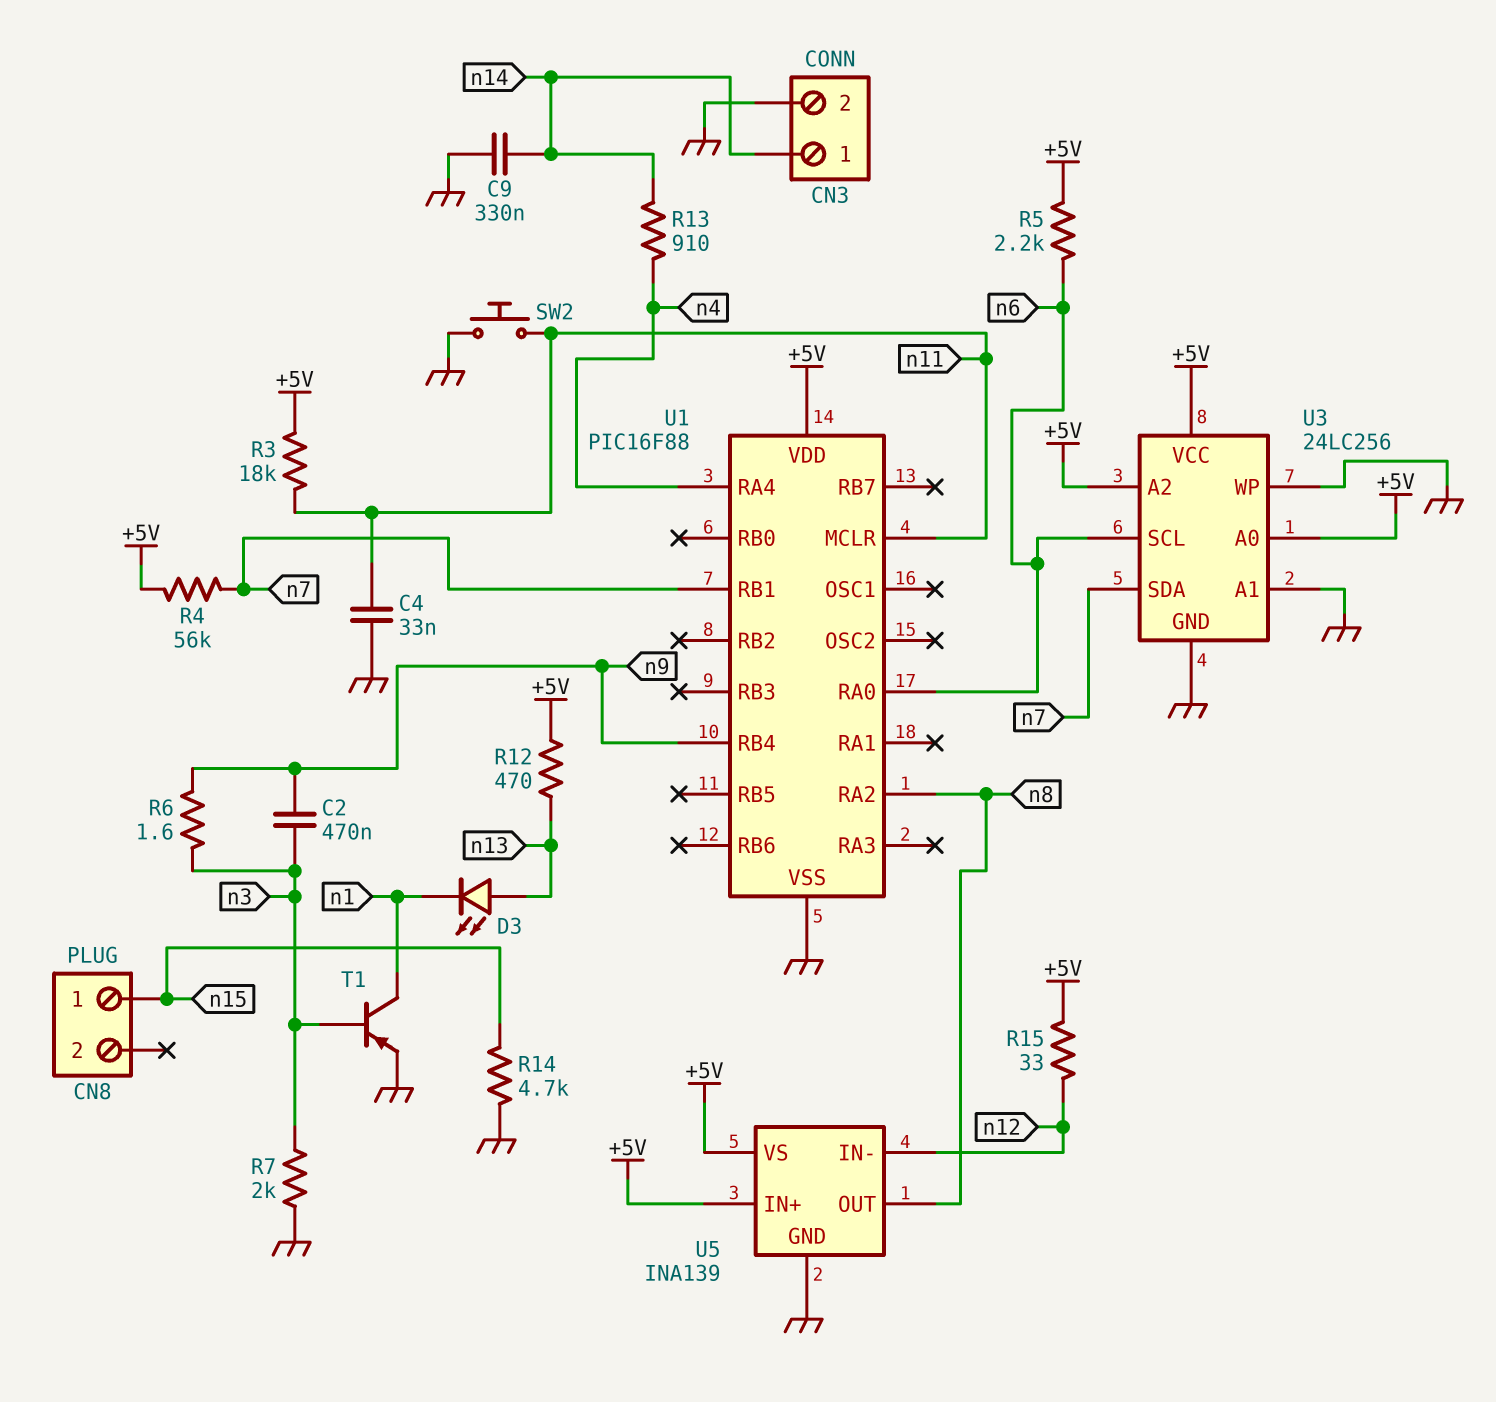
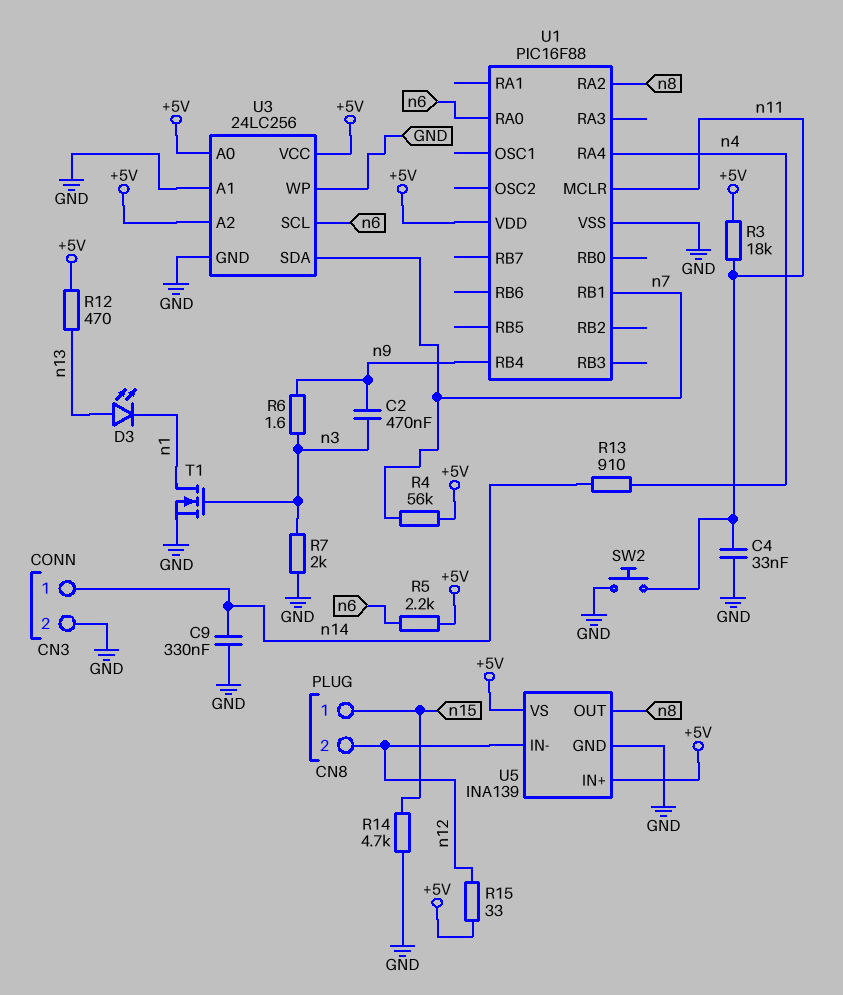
CN8 pin 2: none -> n12
T1: PNP (B n3, C n1, E GND) -> NMOS (G n3, D n1, S GND)

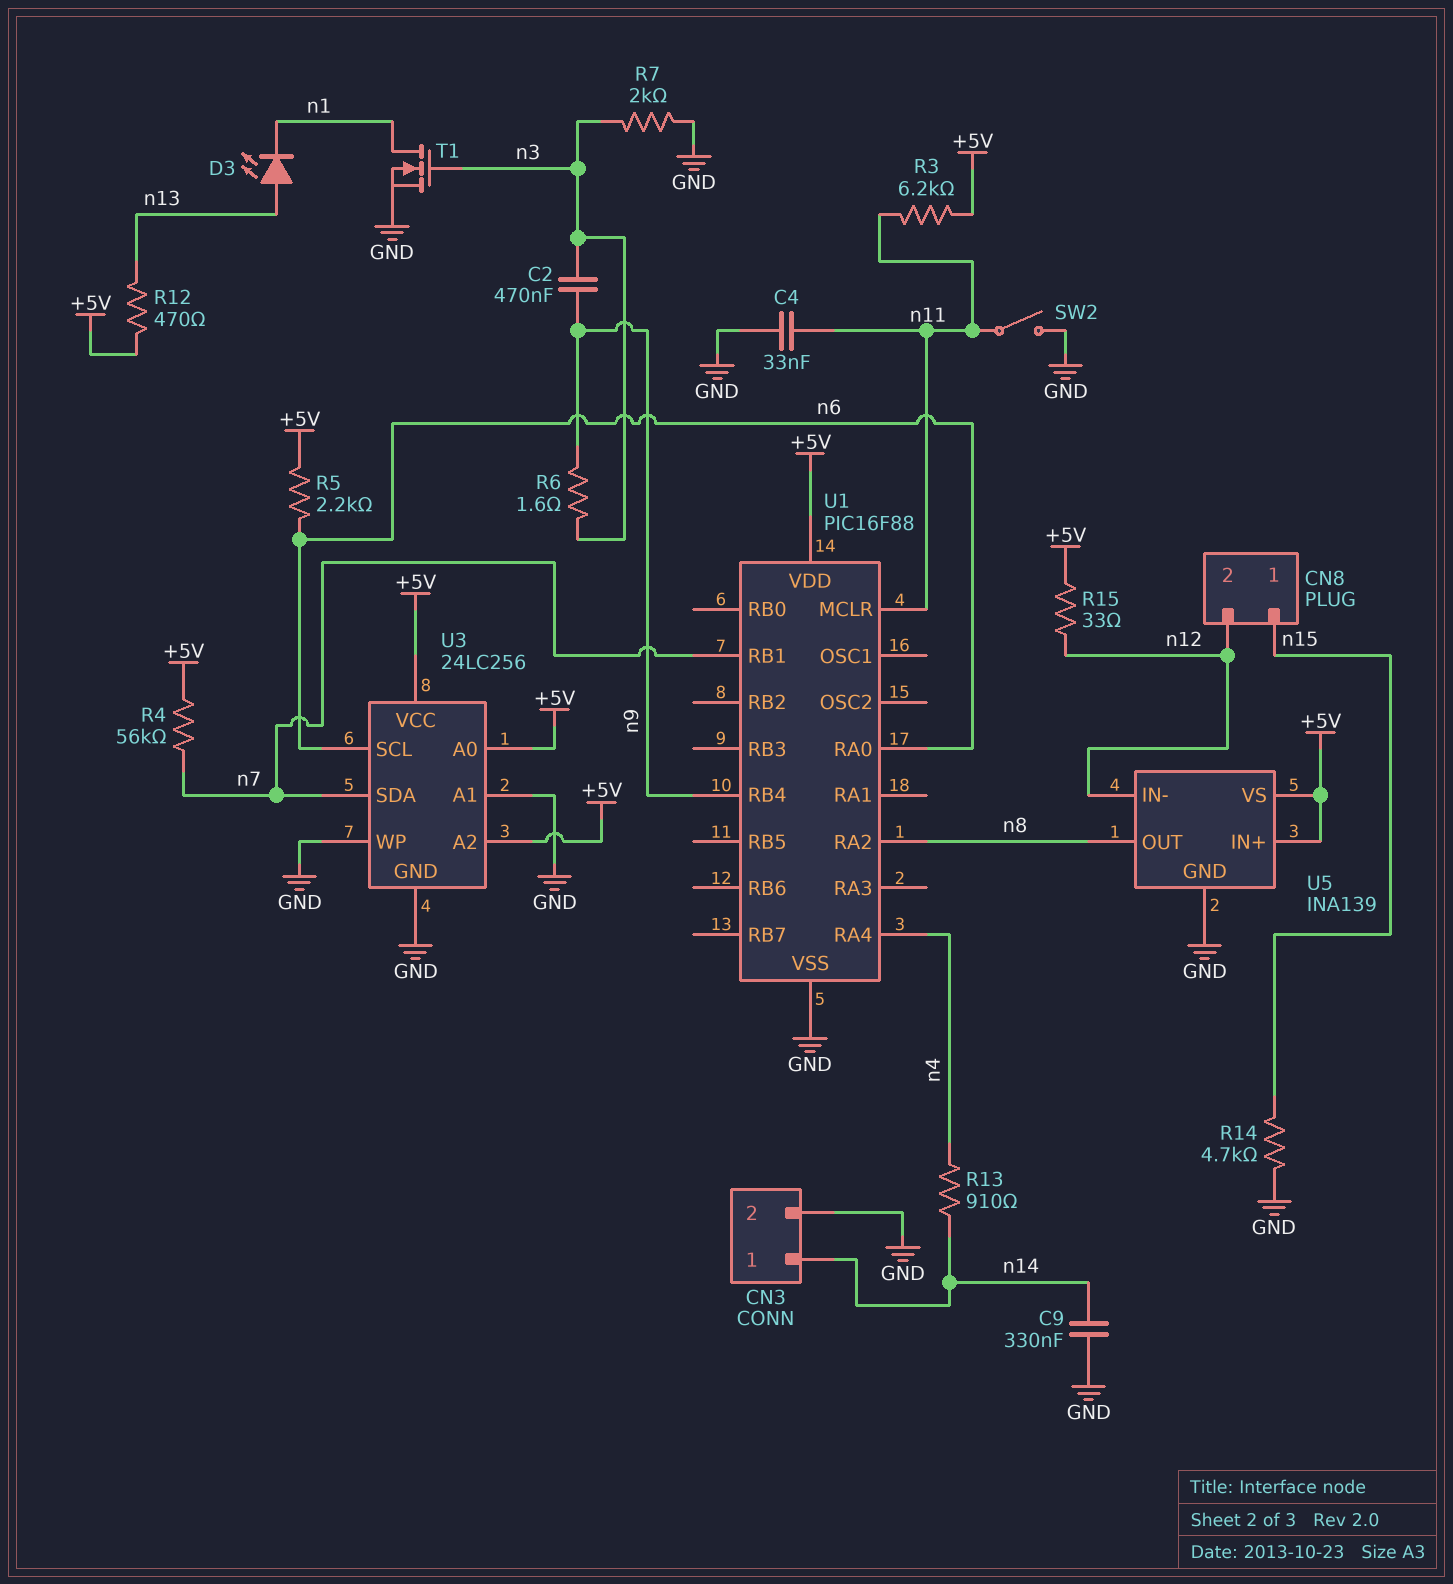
R3: 18k (+5V, n11) -> 6.2k (+5V, n11)
SW2: button (GND, n11) -> switch (GND, n11)

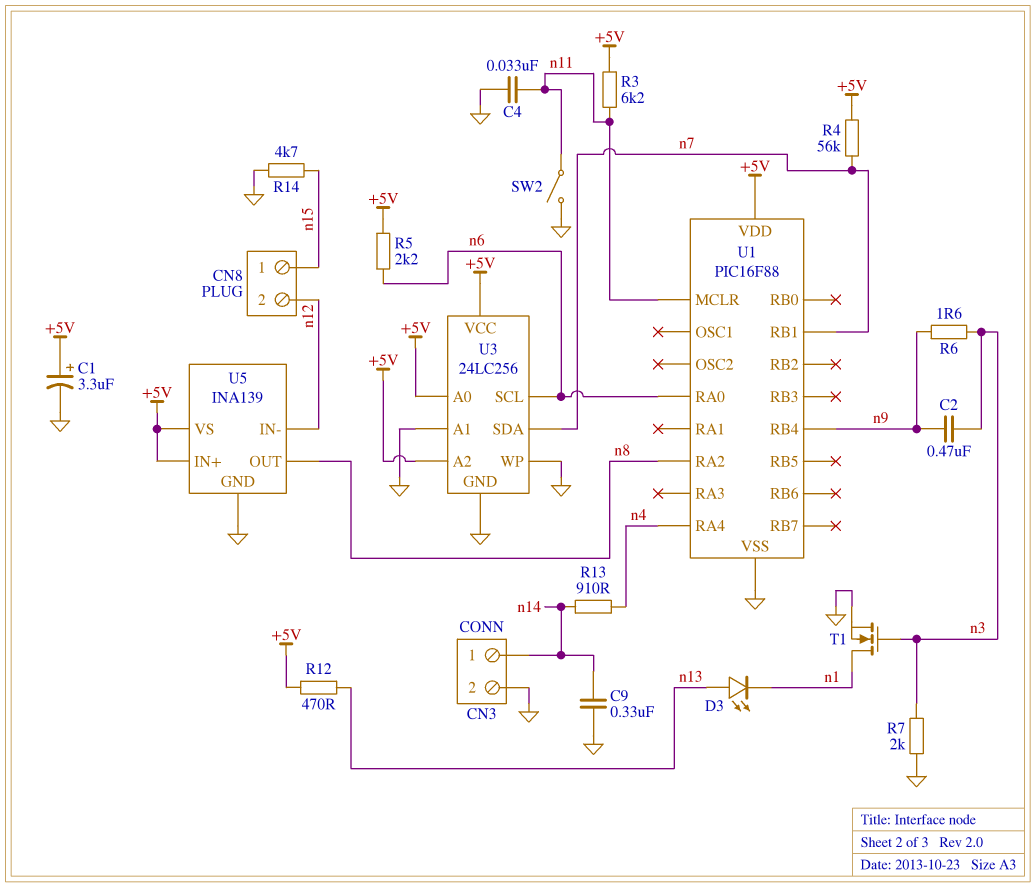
C1: none -> 3.3uF (plus +5V, minus GND)
R15: 33 (+5V, n12) -> none

